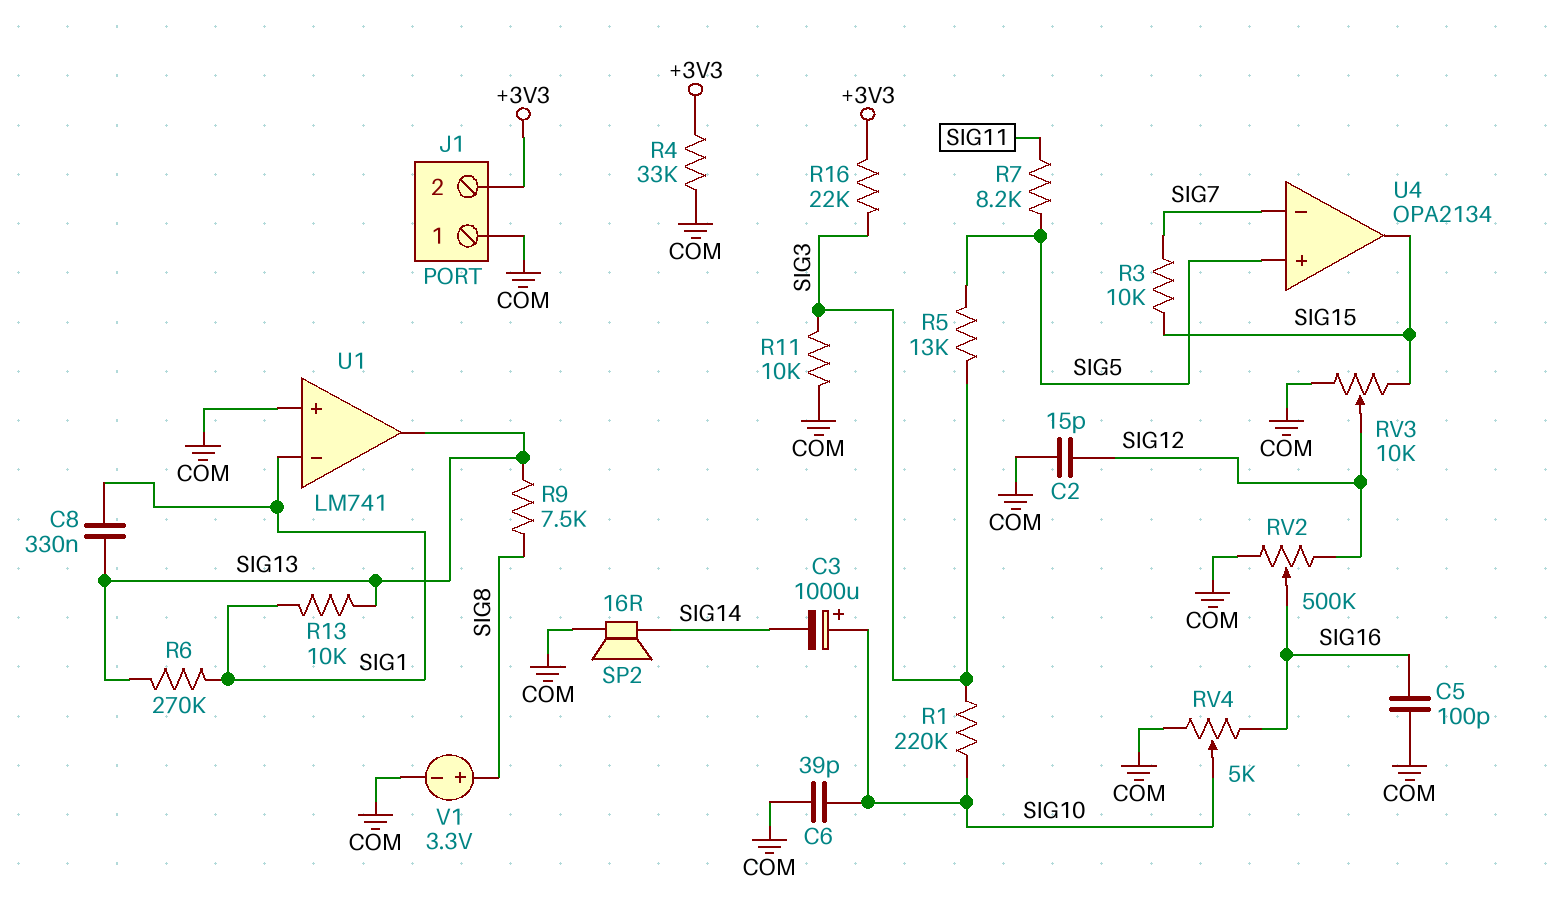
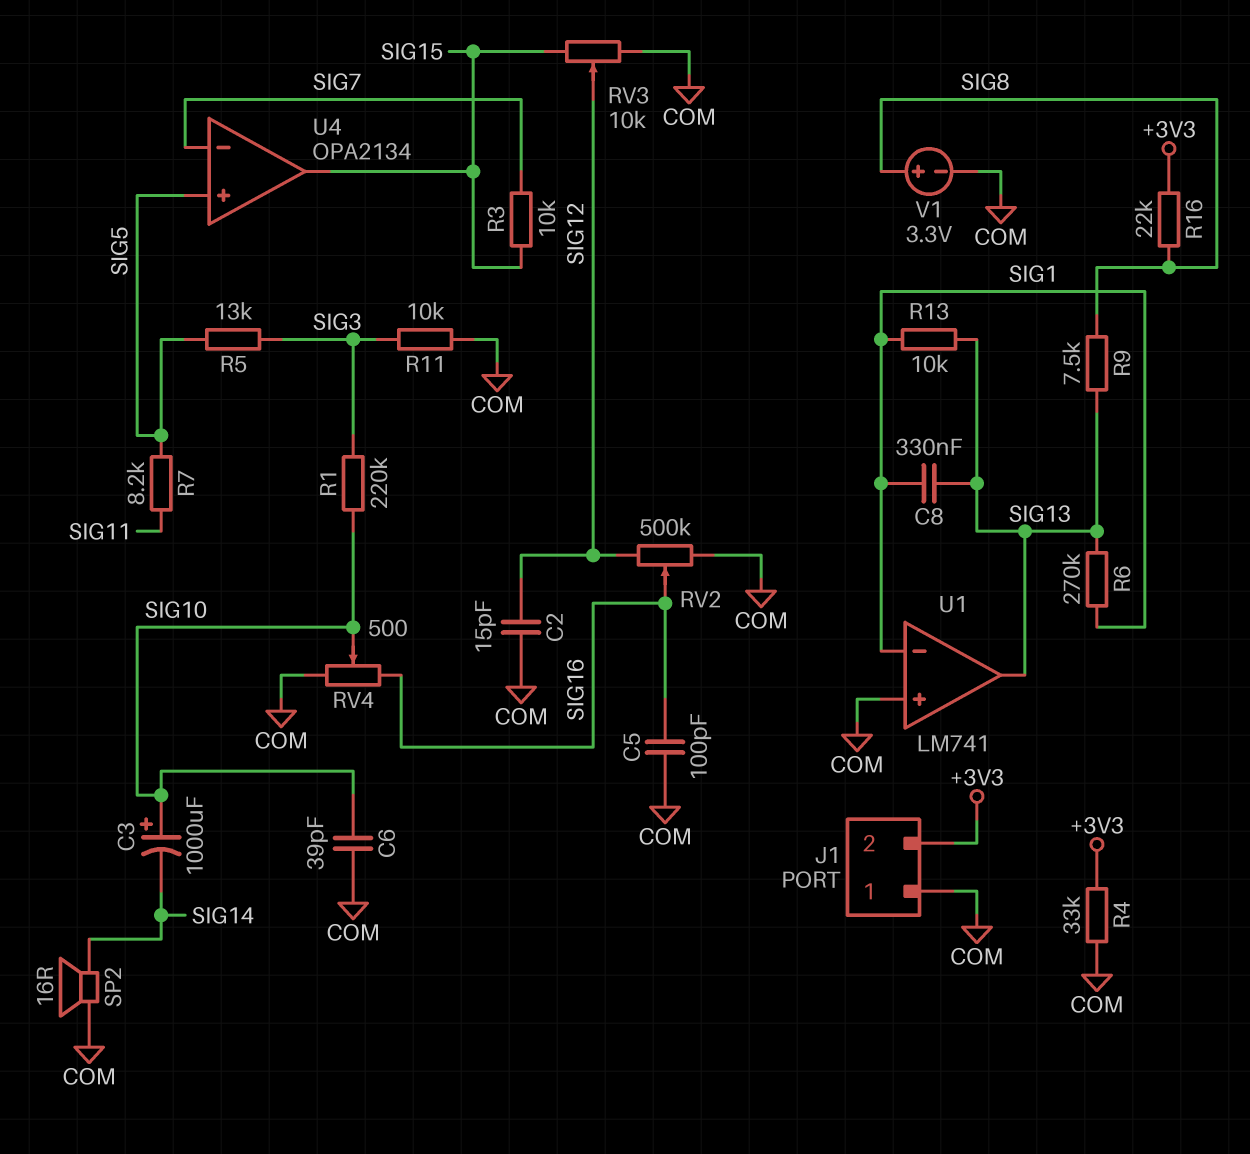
R16: 22k (+3V3, SIG3) -> 22k (+3V3, SIG8)
RV4: 5k (COM, SIG16, wiper SIG10) -> 500 (COM, SIG16, wiper SIG10)

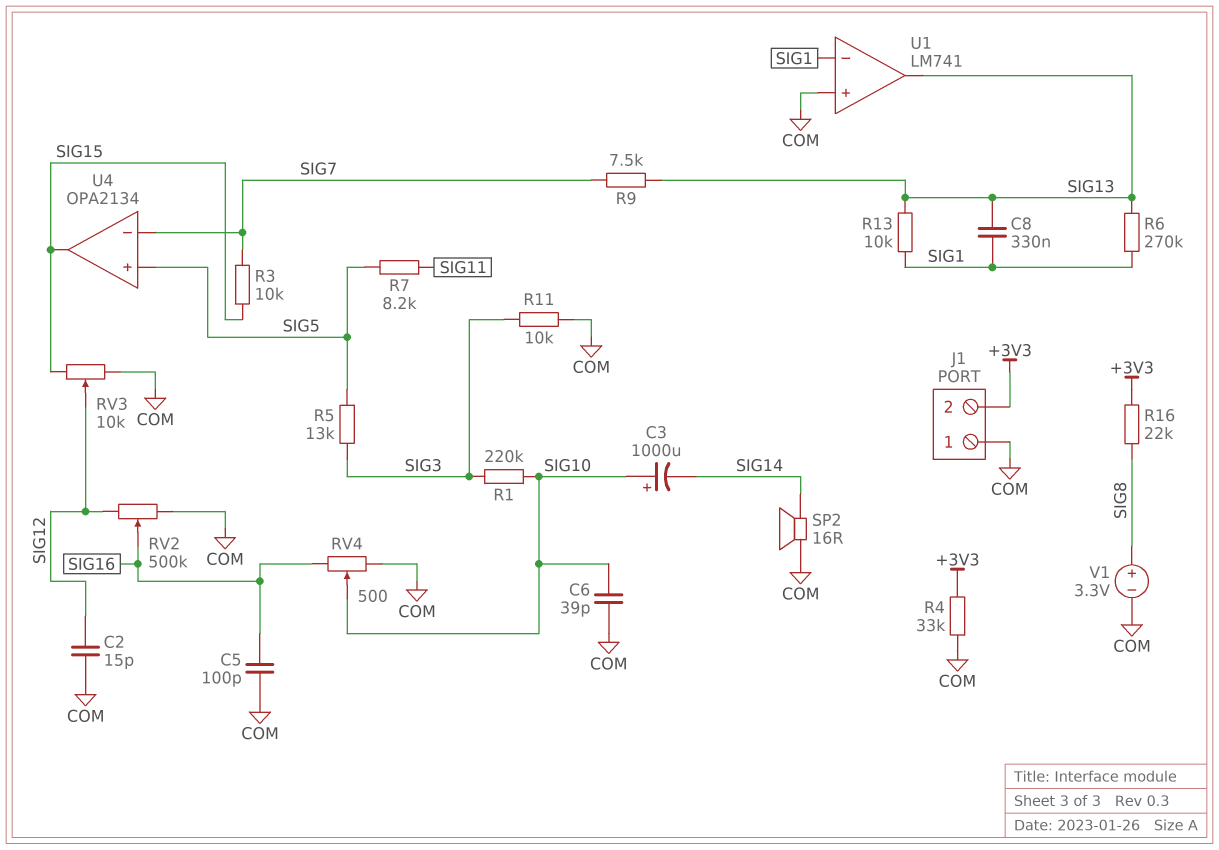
R9: 7.5k (SIG8, SIG13) -> 7.5k (SIG7, SIG13)

